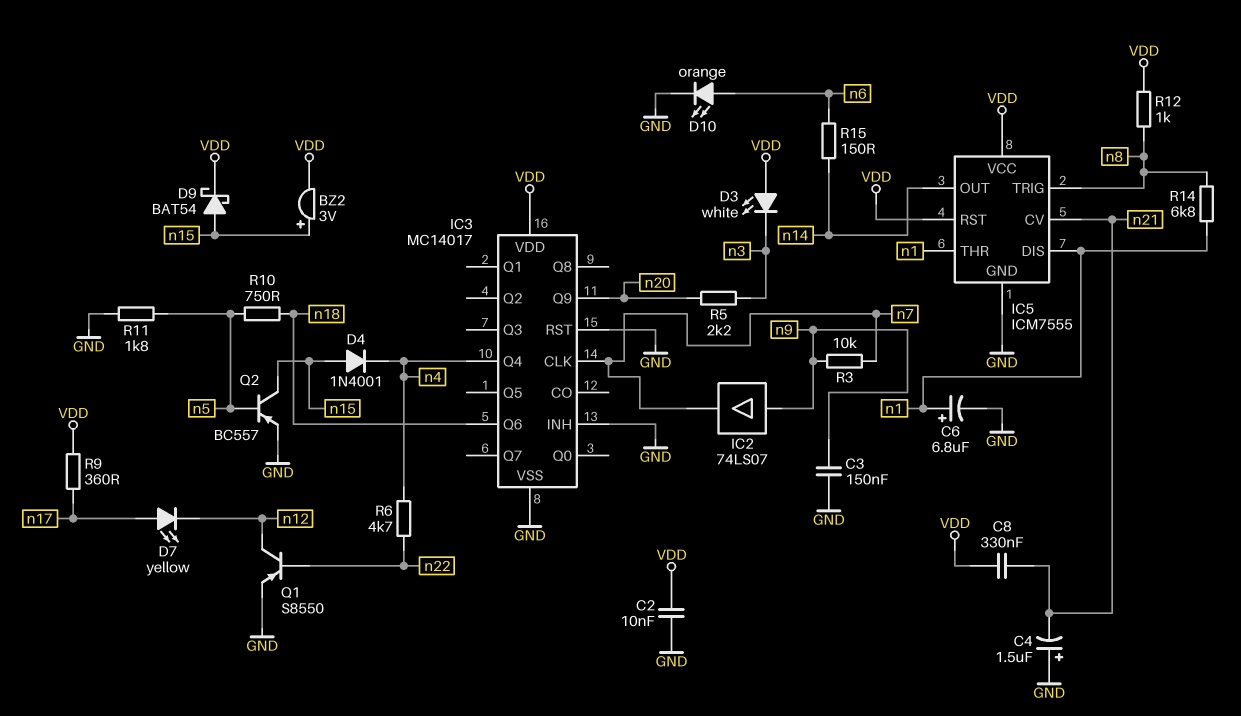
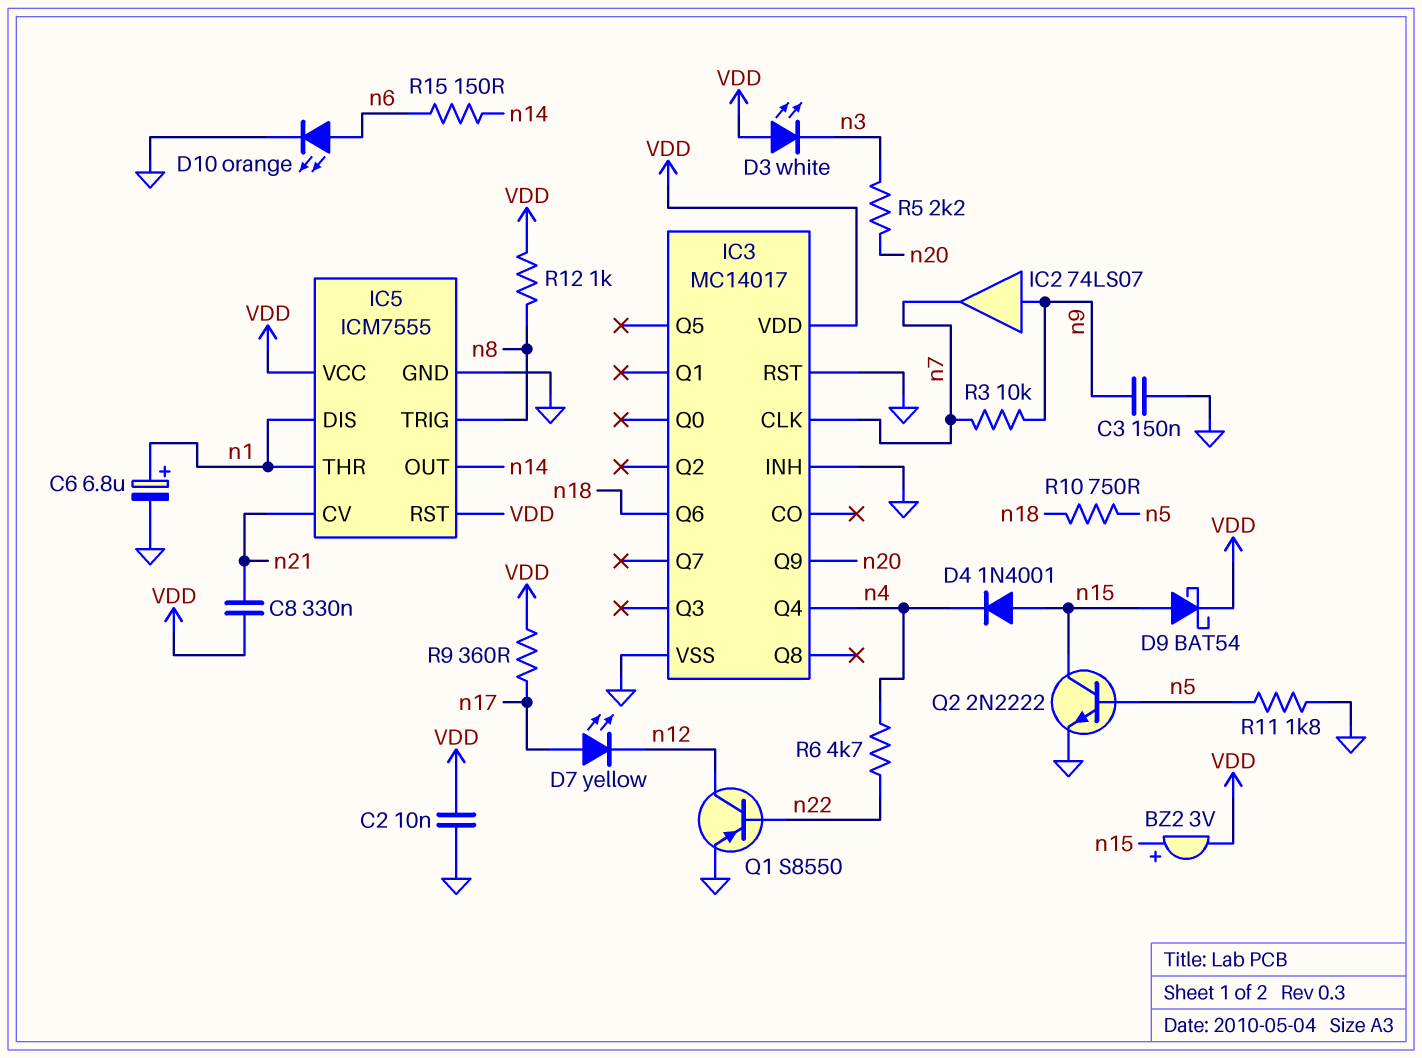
C4: 1.5uF (plus GND, minus n21) -> none
Q2: PNP BC557 (B n5, C n15, E GND) -> NPN 2N2222 (B n5, C n15, E GND)
R14: 6.8k (n1, n8) -> none

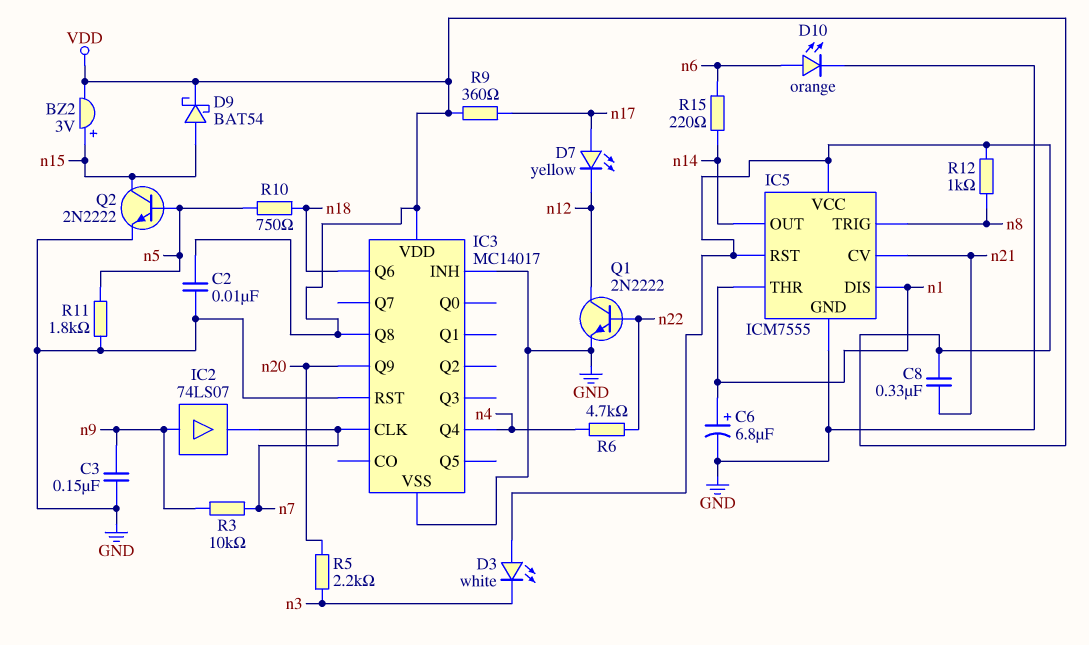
D4: diode 1N4001 (A n15, K n4) -> none
IC3 pin Q8: none -> VDD
Q1: PNP S8550 (B n22, C n12, E GND) -> NPN 2N2222 (B n22, C n12, E GND)
R15: 150 (n6, n14) -> 220 (n6, n14)

